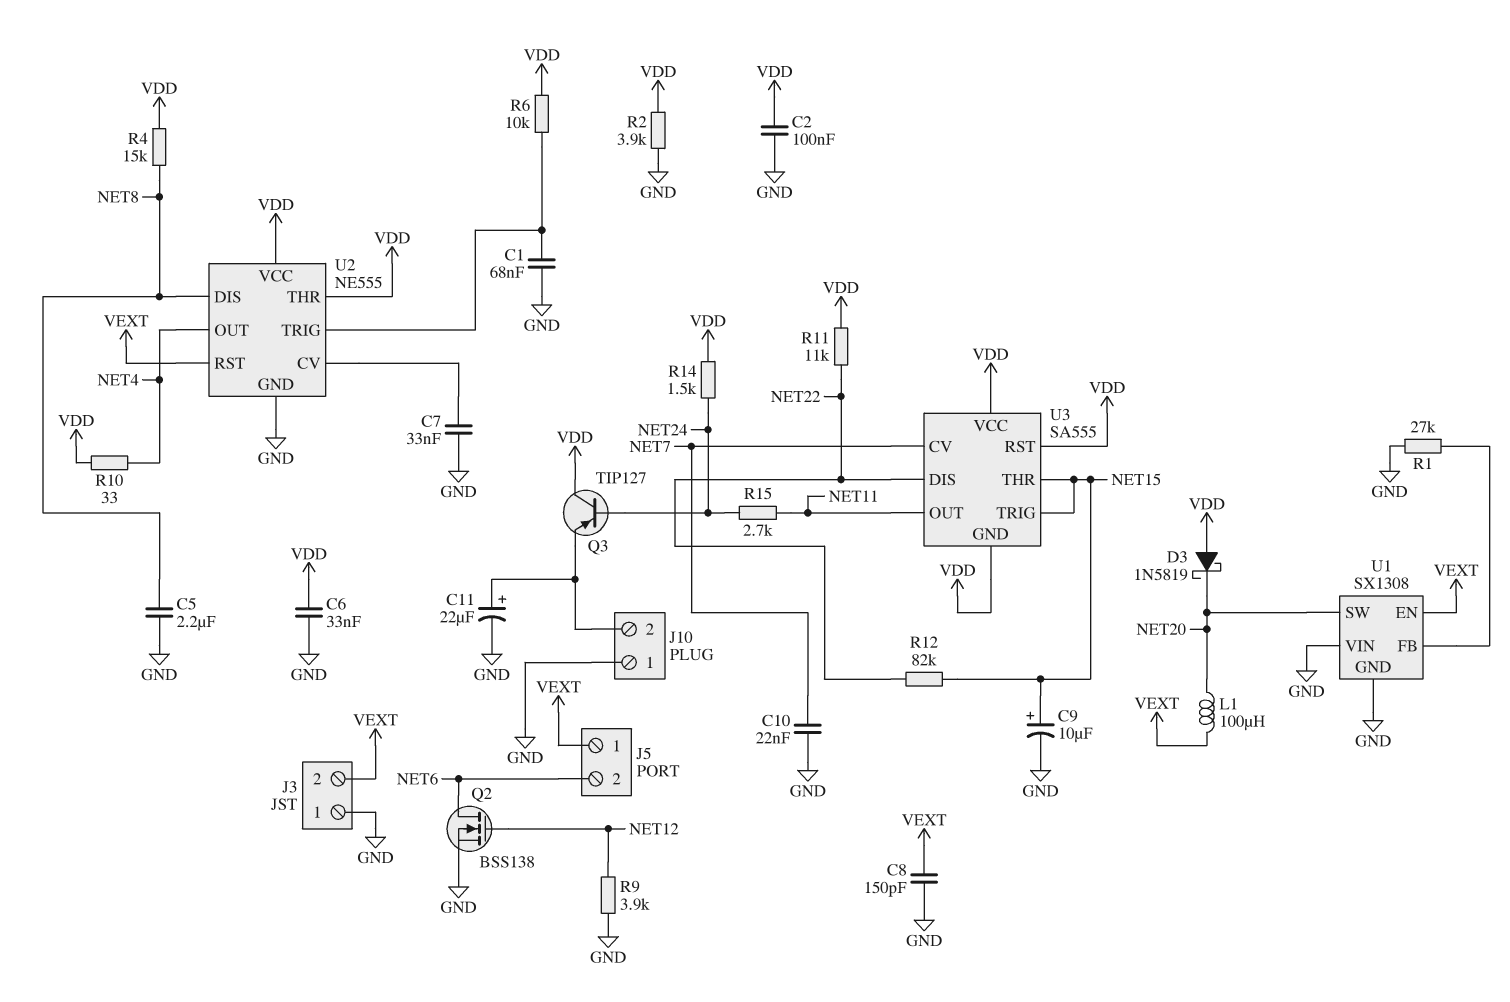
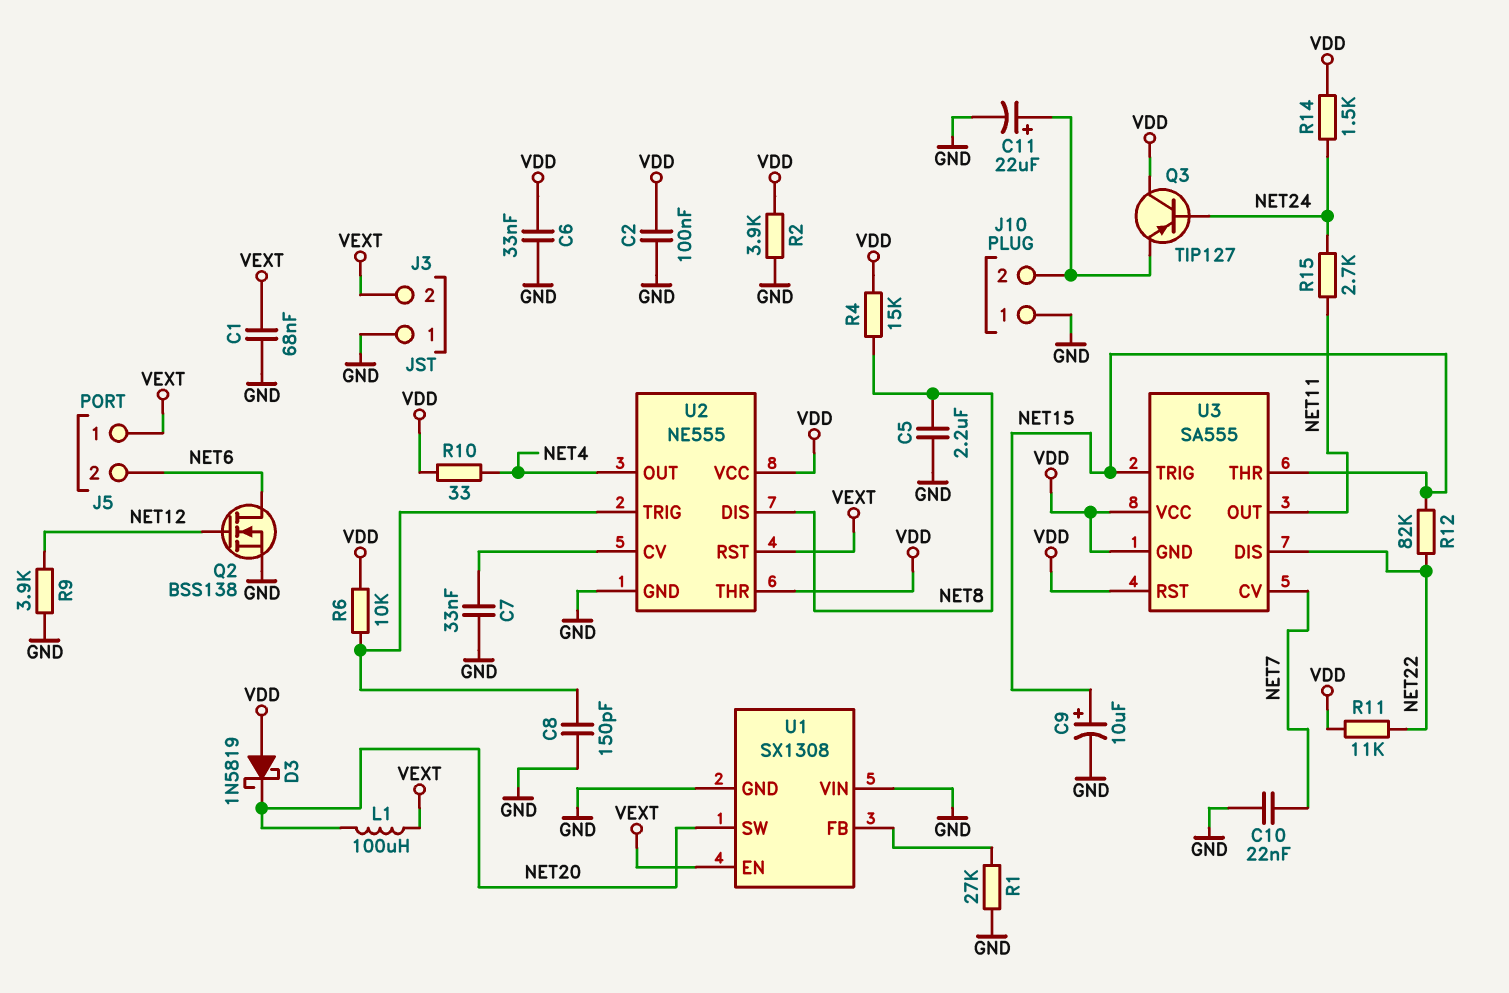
C1: 68nF (GND, U2/TRIG) -> 68nF (GND, VEXT)
C8: 150pF (GND, VEXT) -> 150pF (GND, U2/TRIG)

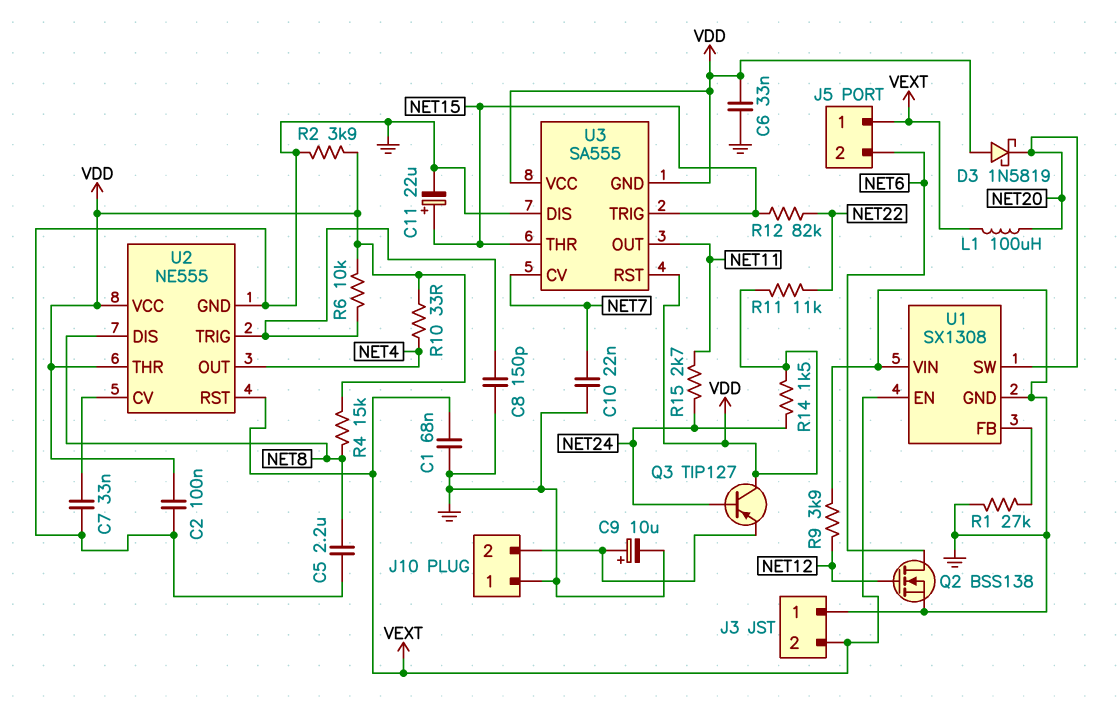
C9: 10uF (plus NET15, minus GND) -> 10uF (plus J10/2, minus GND)
C11: 22uF (plus J10/2, minus GND) -> 22uF (plus NET15, minus GND)
U3 pin DIS: NET22 -> GND

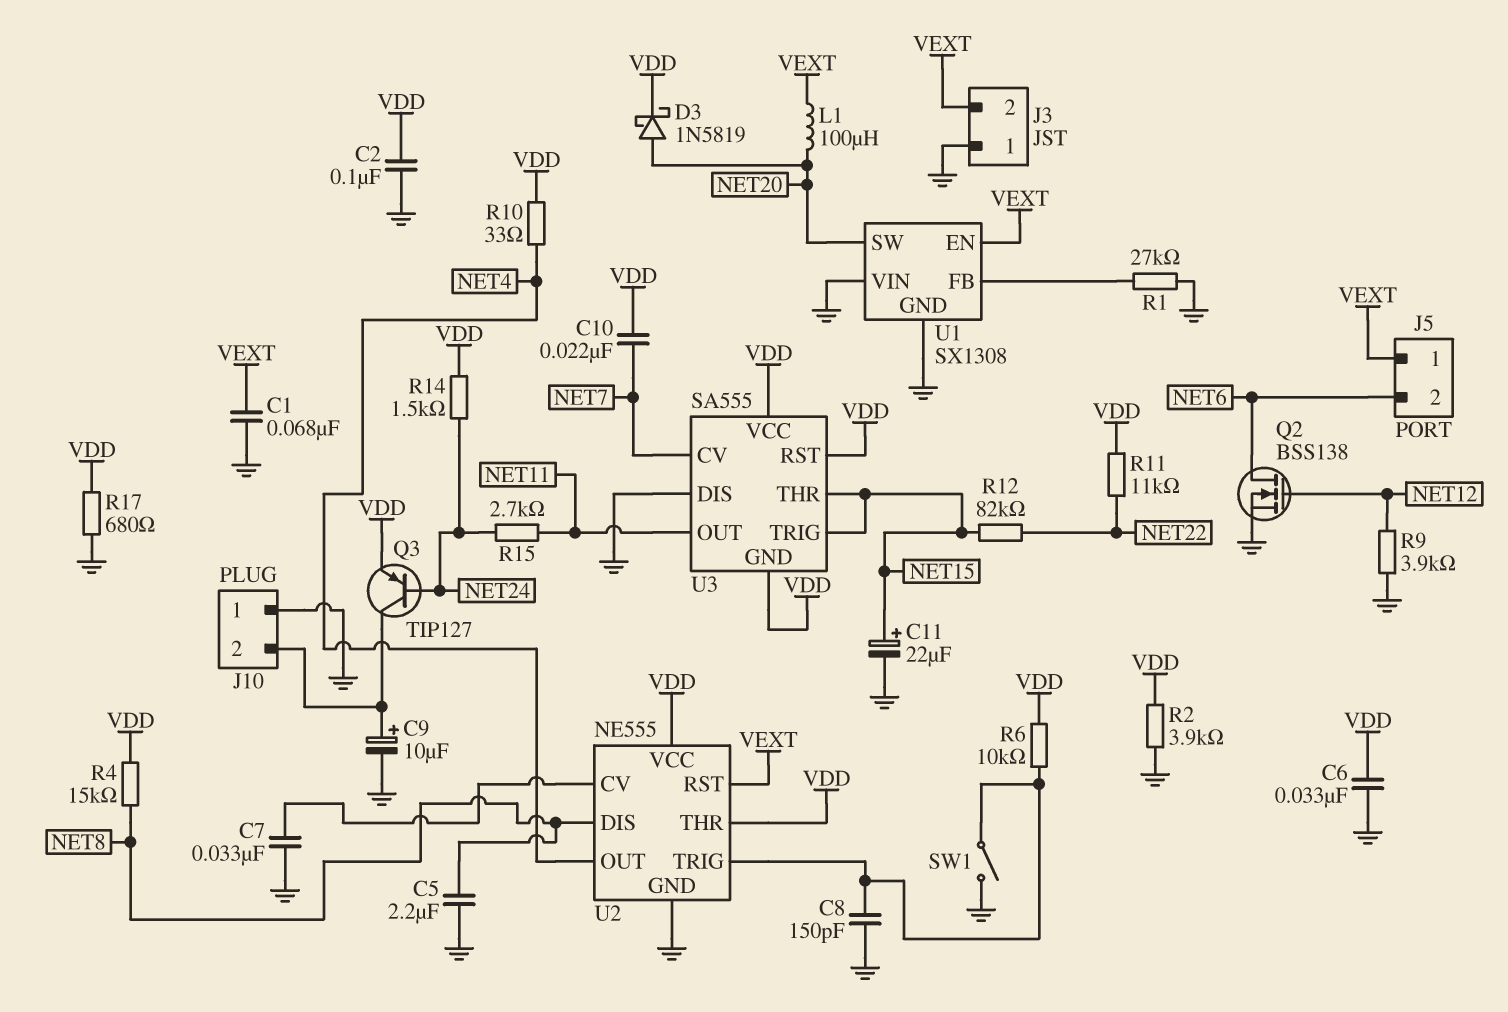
C10: 22nF (GND, NET7) -> 22nF (NET7, VDD)
D3: schottky 1N5819 (A VDD, K NET20) -> schottky 1N5819 (A NET20, K VDD)
Q3: PNP TIP127 (B NET24, C VDD, E J10/2) -> PNP TIP127 (B NET24, C J10/2, E VDD)
R17: none -> 680 (GND, VDD)
SW1: none -> switch (GND, U2/TRIG)

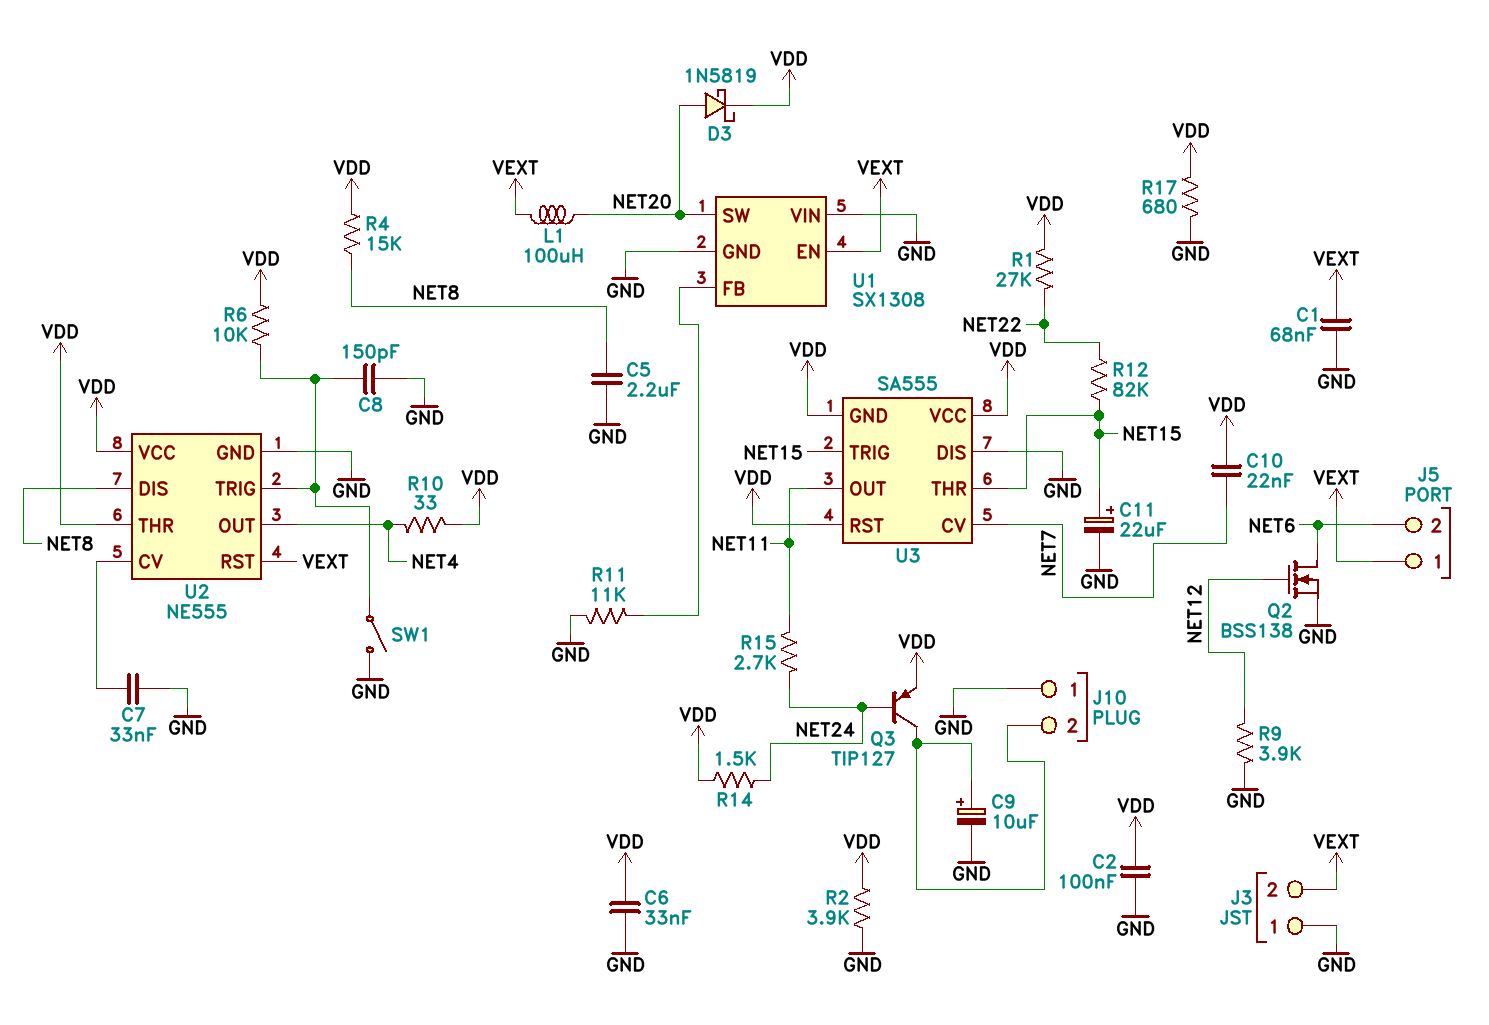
R1: 27k (GND, U1/FB) -> 27k (NET22, VDD)
R11: 11k (NET22, VDD) -> 11k (GND, U1/FB)

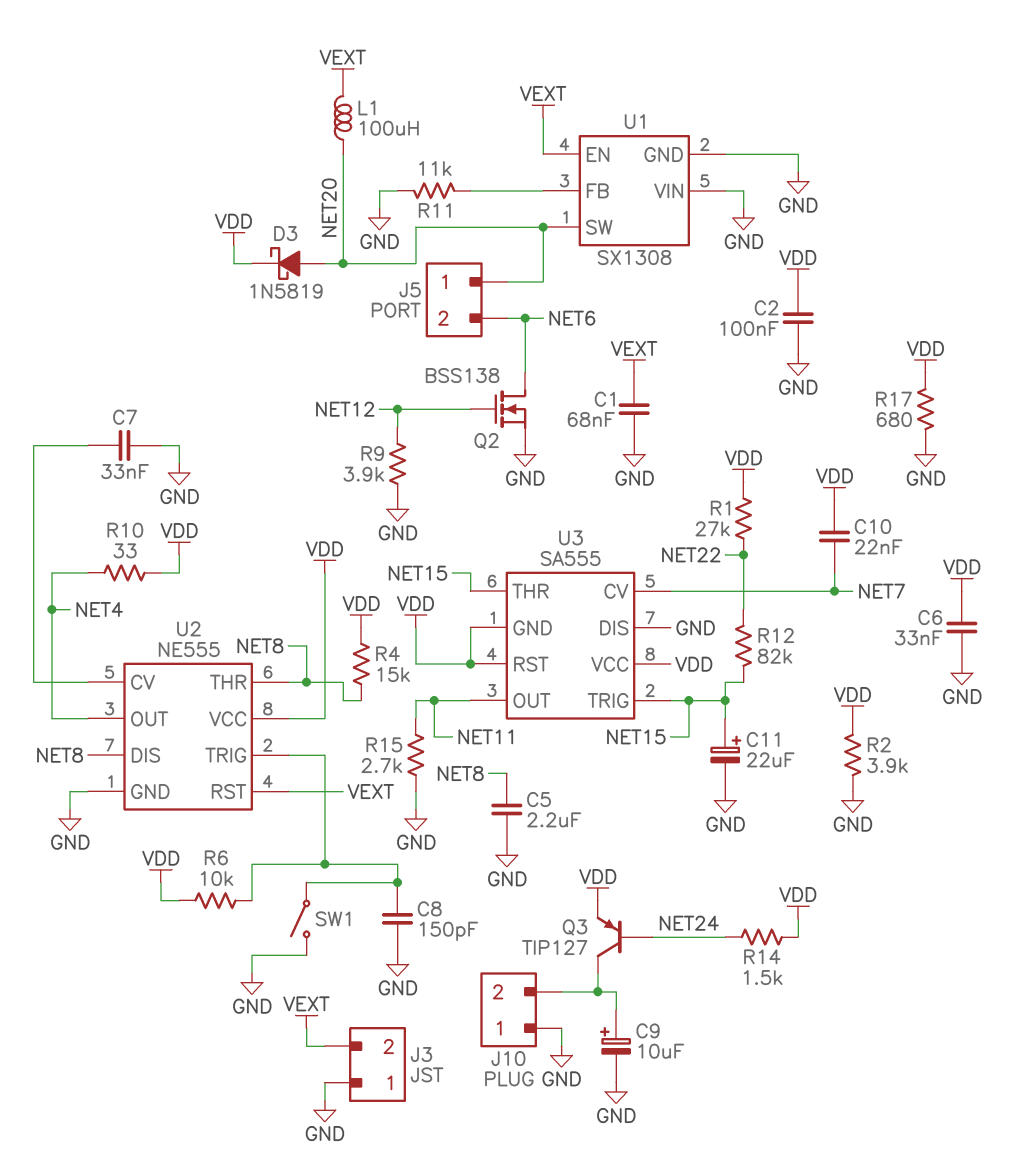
J5 pin 1: VEXT -> NET20
R15: 2.7k (NET11, NET24) -> 2.7k (GND, NET11)
U2 pin THR: VDD -> NET8

